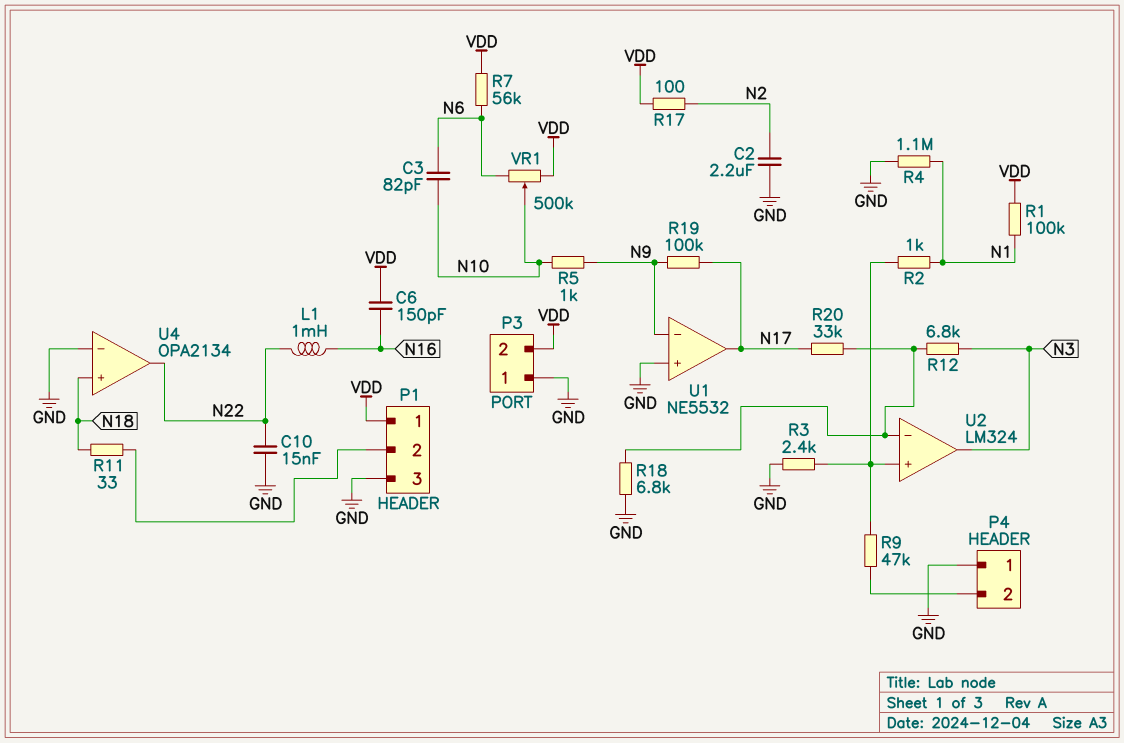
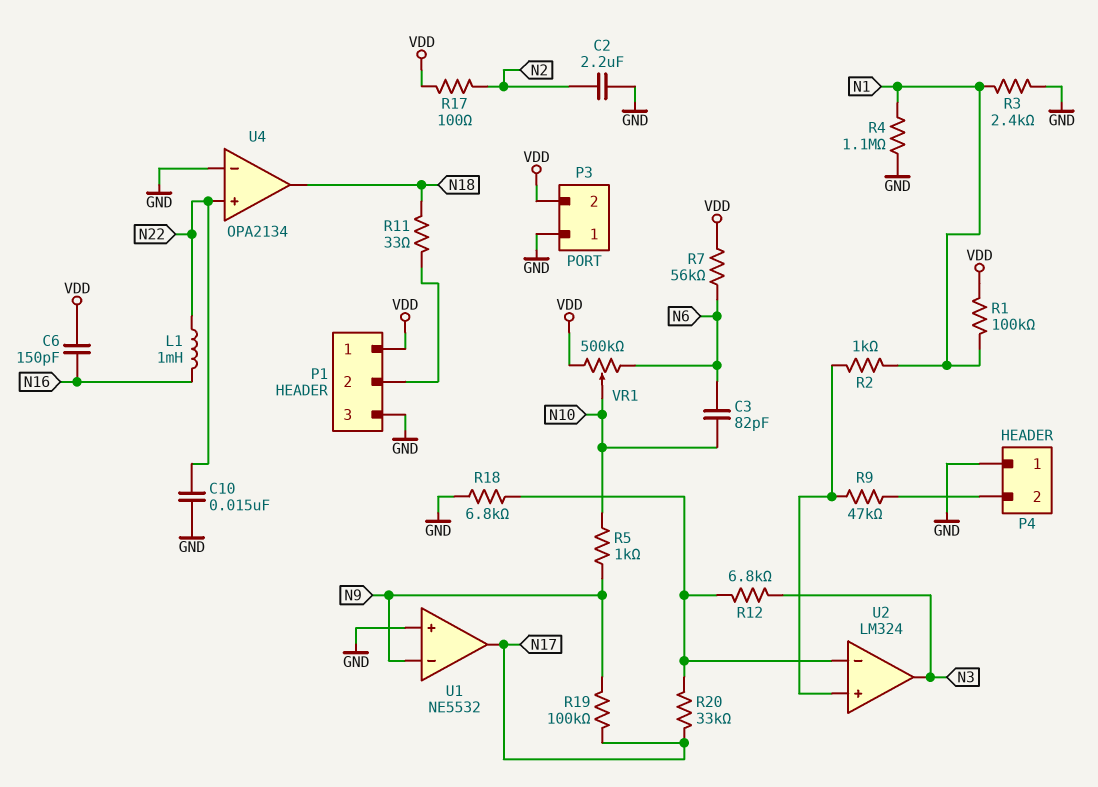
R3: 2.4k (GND, U2/in+) -> 2.4k (GND, N1)
U4 pin in+: N18 -> N22
U4 pin out: N22 -> N18

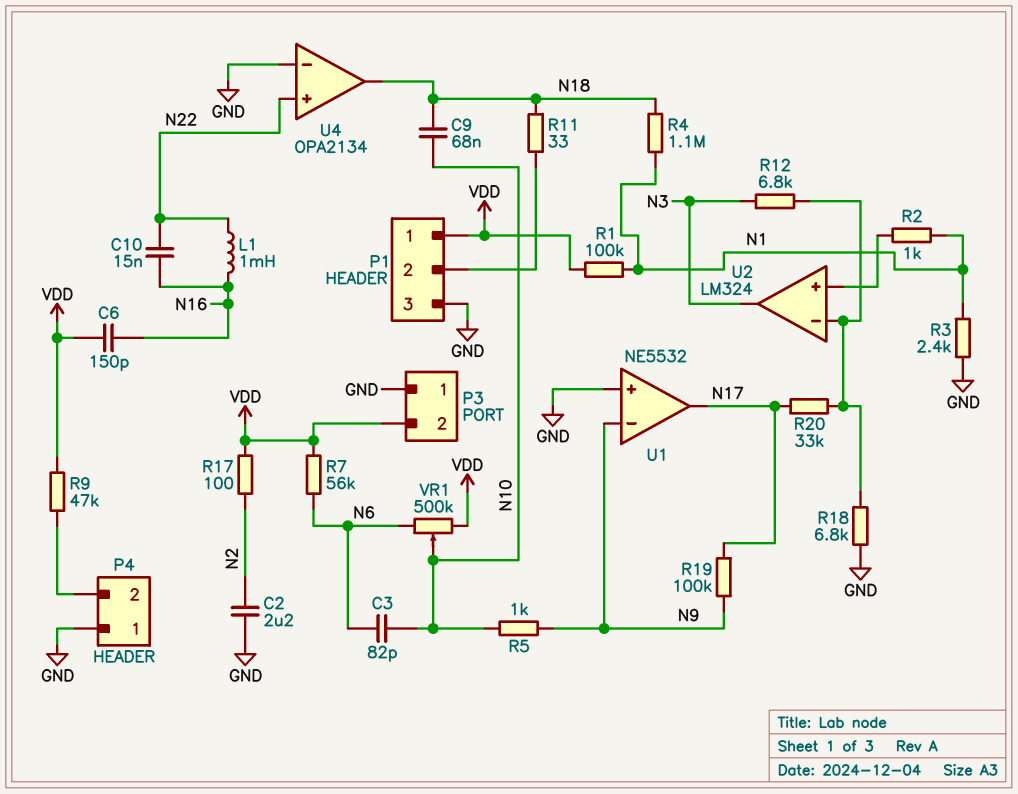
C9: none -> 68nF (N10, N18)
C10: 15nF (GND, N22) -> 15nF (N16, N22)
R4: 1.1M (GND, N1) -> 1.1M (N1, N18)
R9: 47k (P4/2, U2/in+) -> 47k (P4/2, VDD)

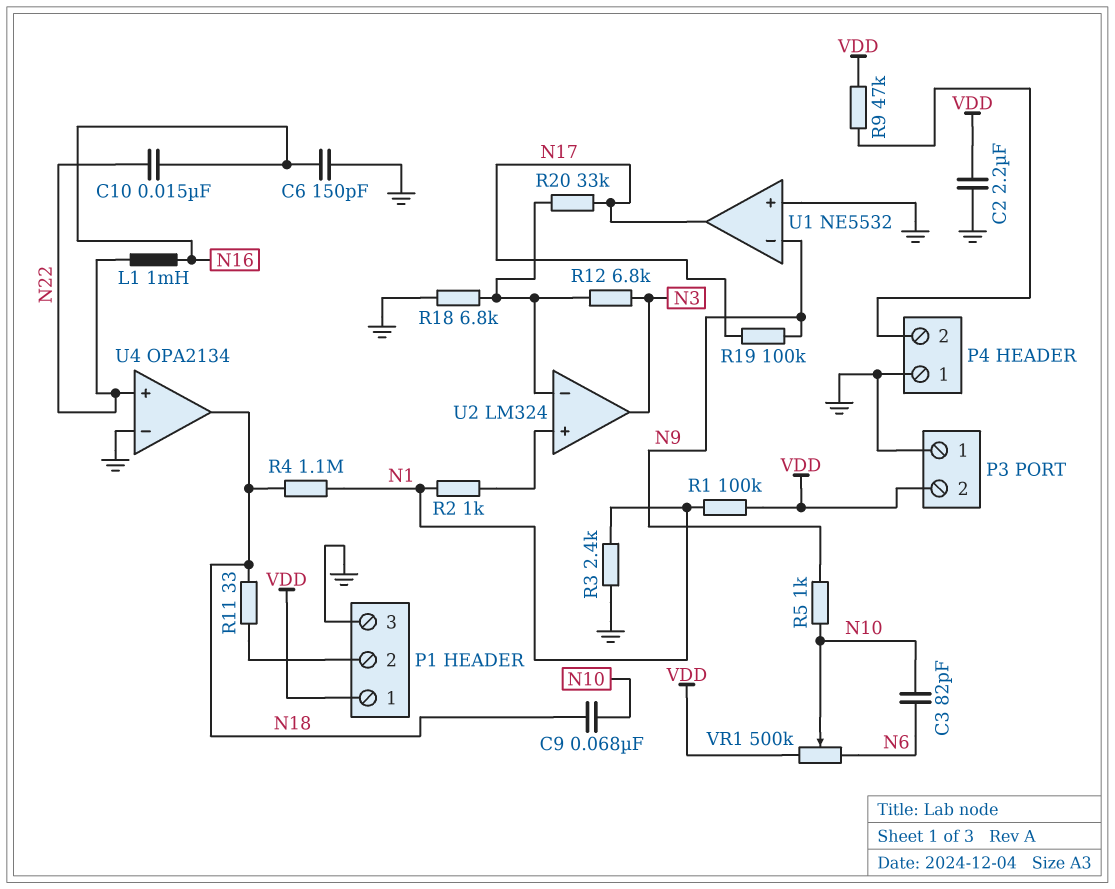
C2: 2.2uF (GND, N2) -> 2.2uF (GND, VDD)
C6: 150pF (N16, VDD) -> 150pF (GND, N16)
R7: 56k (N6, VDD) -> none
R17: 100 (N2, VDD) -> none

